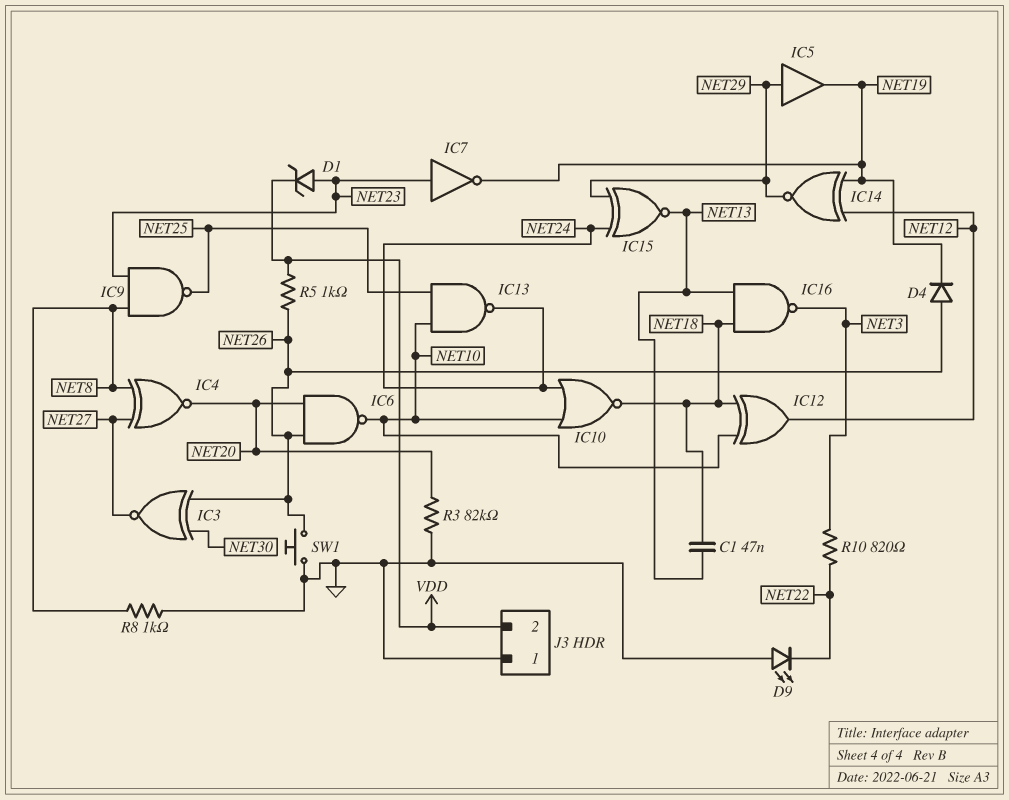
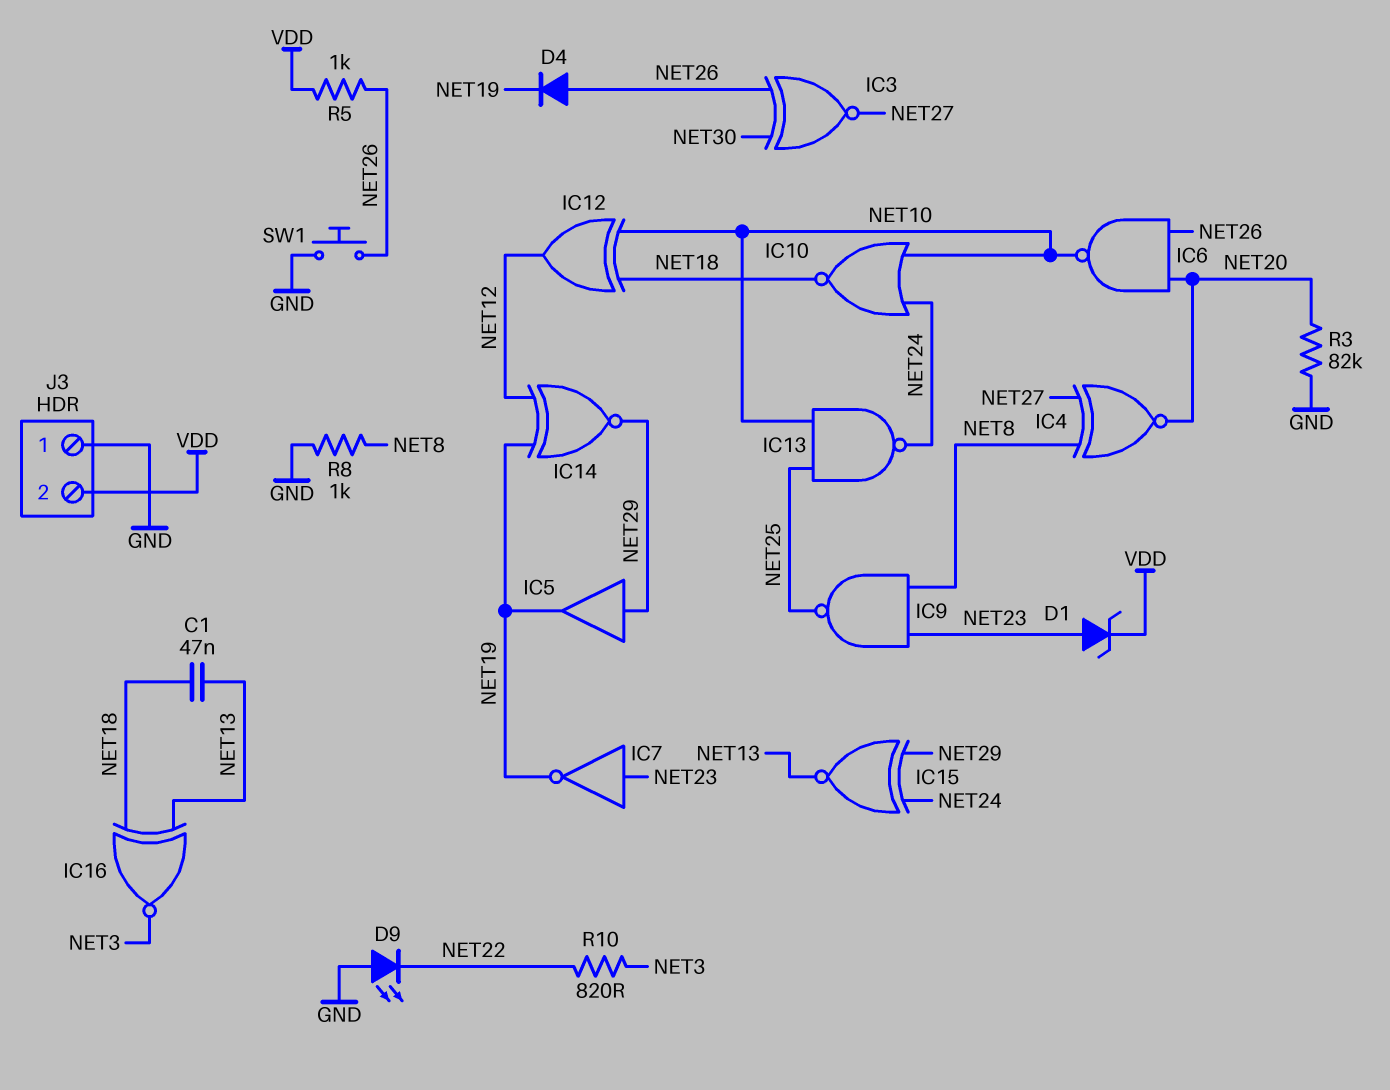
IC16: NAND (in NET13, in NET18, out NET3) -> XNOR (in NET13, in NET18, out NET3)

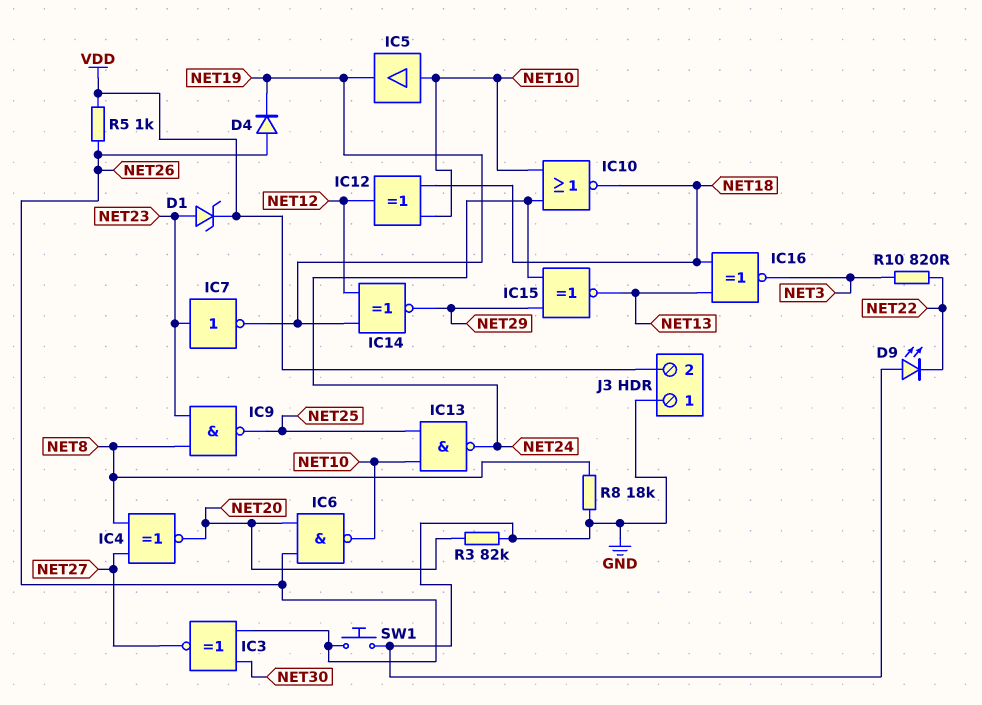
C1: 47nF (NET13, NET18) -> none
IC5: buffer (in NET29, out NET19) -> buffer (in NET10, out NET19)
R8: 1k (GND, NET8) -> 18k (GND, NET8)

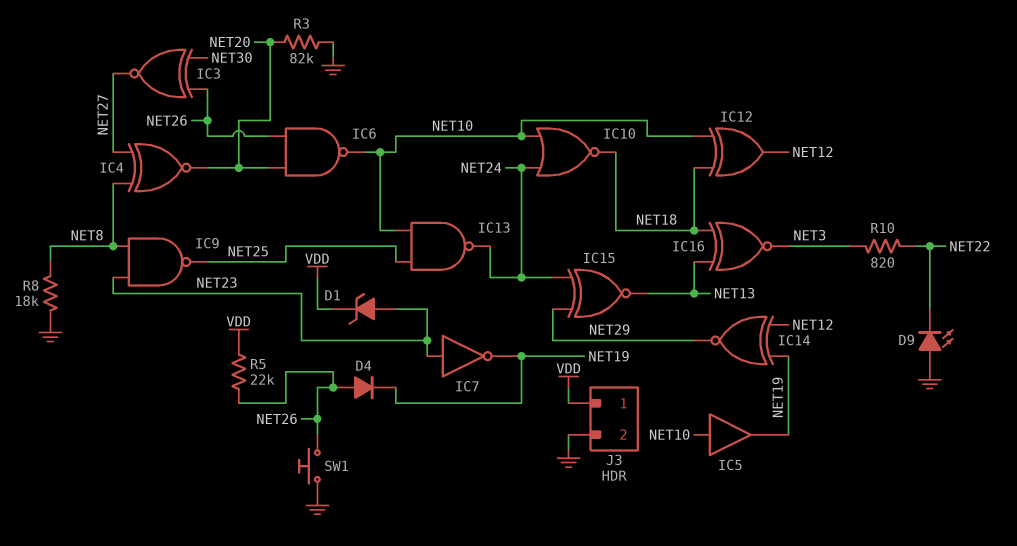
J3 pin 1: GND -> VDD
J3 pin 2: VDD -> GND
R5: 1k (NET26, VDD) -> 22k (NET26, VDD)

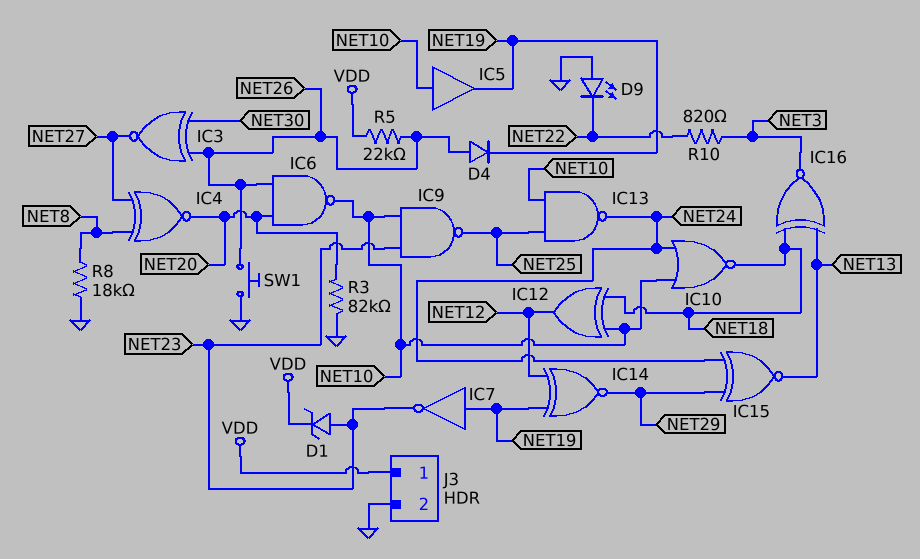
IC7: NOT (in NET23, out NET19) -> NOT (in NET19, out NET23)
IC9: NAND (in NET8, in NET23, out NET25) -> NAND (in NET10, in NET23, out NET25)

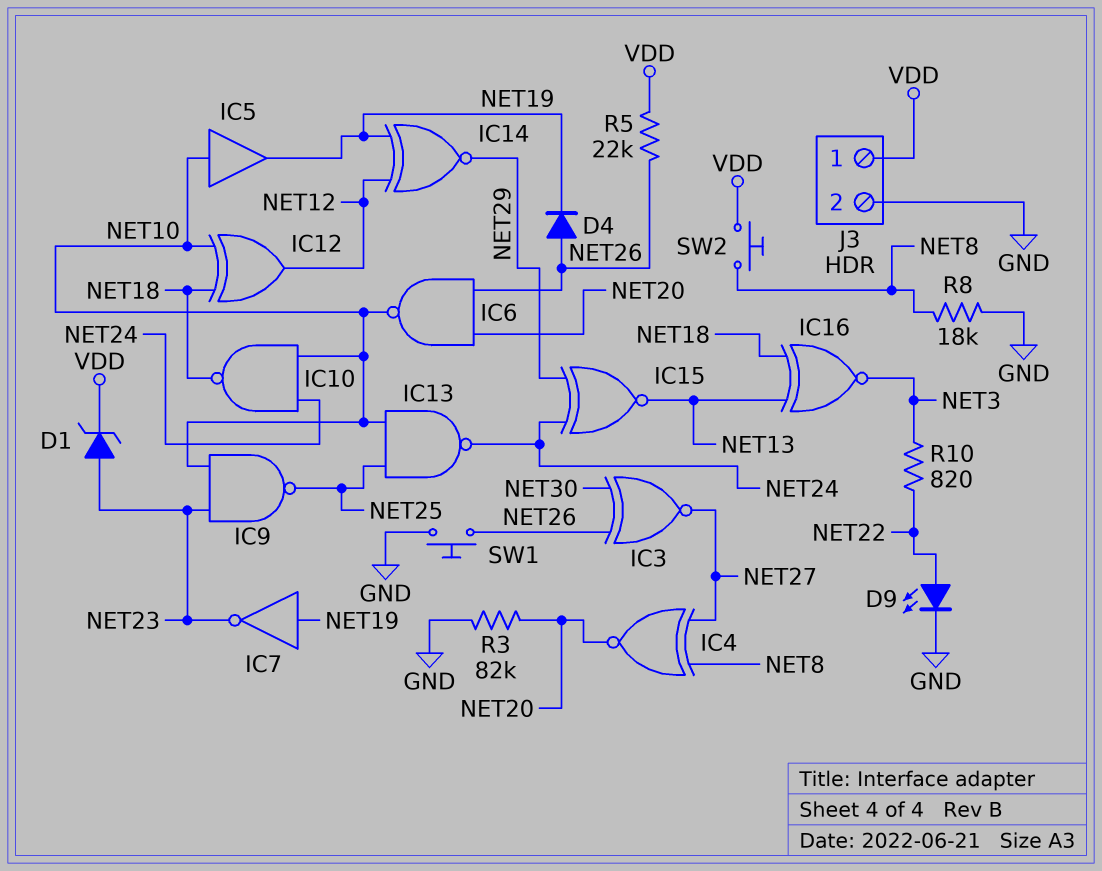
D9: LED (A GND, K NET22) -> LED (A NET22, K GND)
IC10: NOR (in NET10, in NET24, out NET18) -> NAND (in NET10, in NET24, out NET18)
SW2: none -> button (NET8, VDD)

